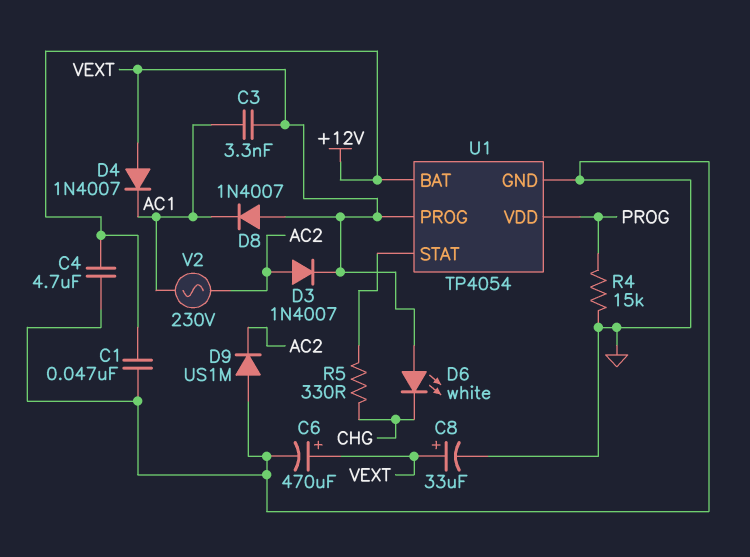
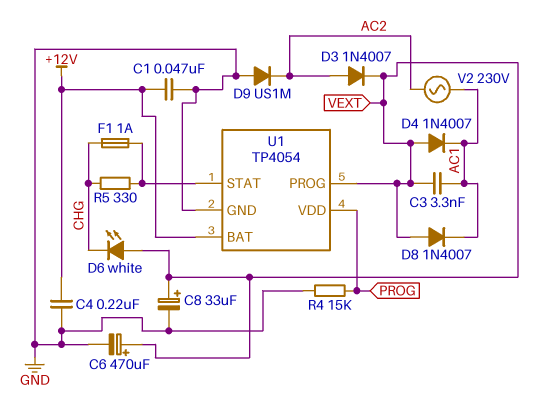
C4: 4.7uF (+12V, GND) -> 220nF (+12V, GND)
F1: none -> 1A (CHG, U1/STAT)

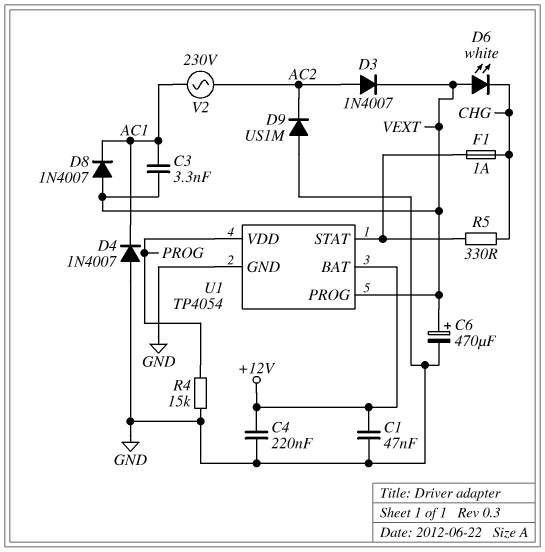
C8: 33uF (plus VEXT, minus GND) -> none
D4: diode 1N4007 (A VEXT, K AC1) -> diode 1N4007 (A GND, K AC1)

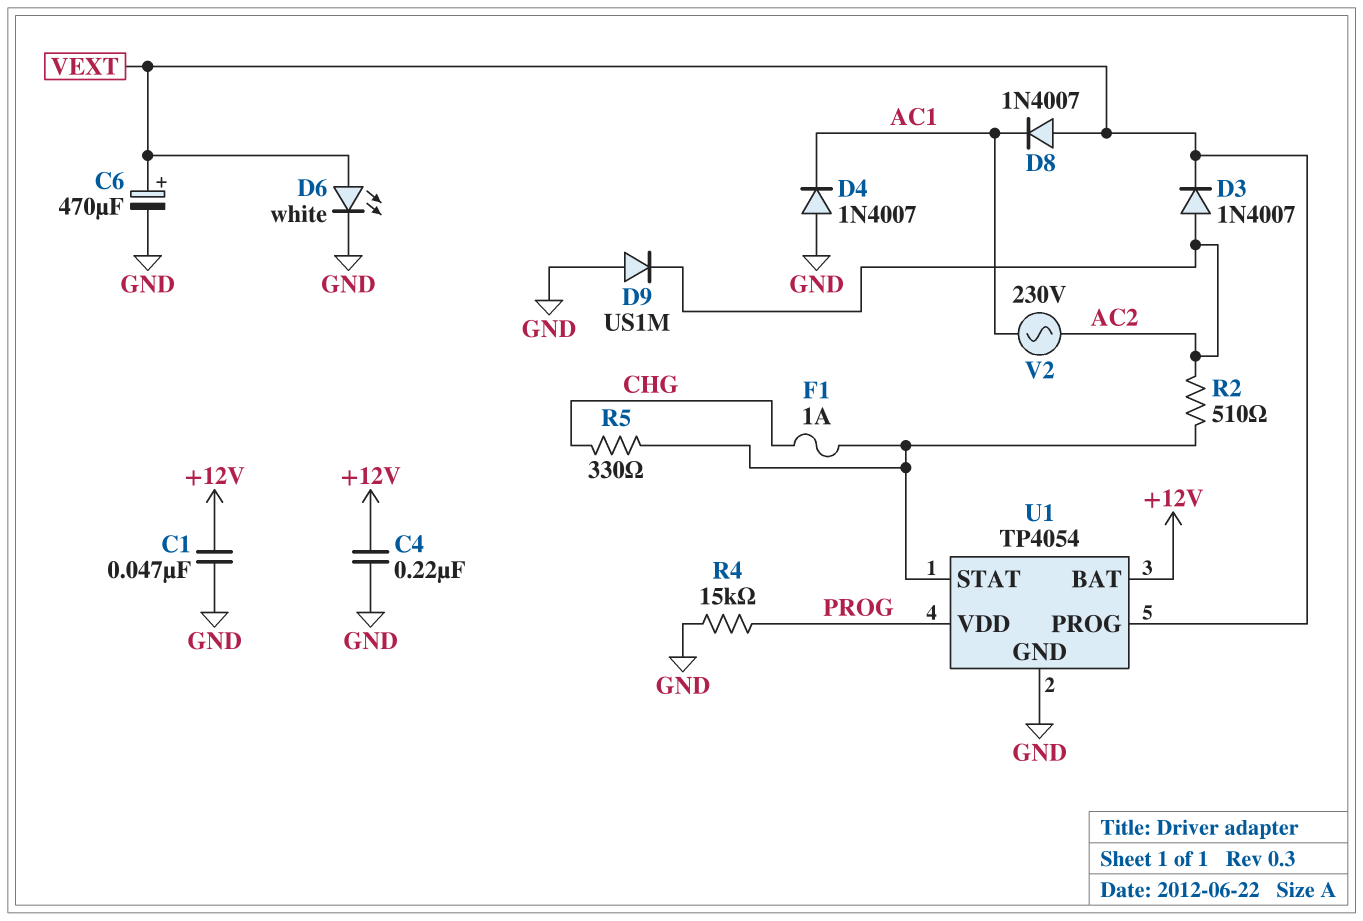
C3: 3.3nF (AC1, VEXT) -> none
D6: LED white (A VEXT, K CHG) -> LED white (A VEXT, K GND)
R2: none -> 510 (AC2, U1/STAT)

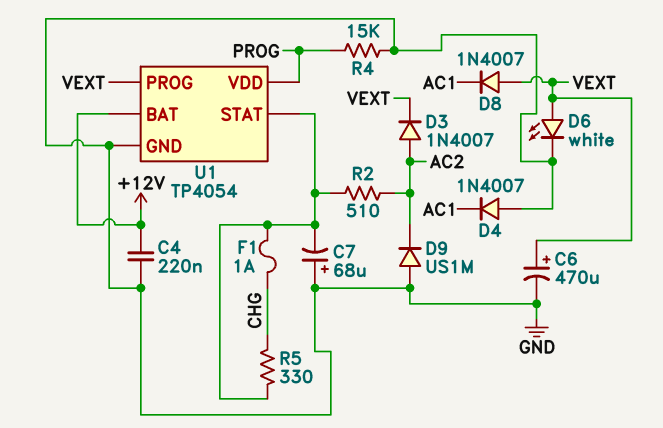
C1: 47nF (+12V, GND) -> none
C7: none -> 68uF (plus GND, minus U1/STAT)
V2: AC 230V (AC1, AC2) -> none

